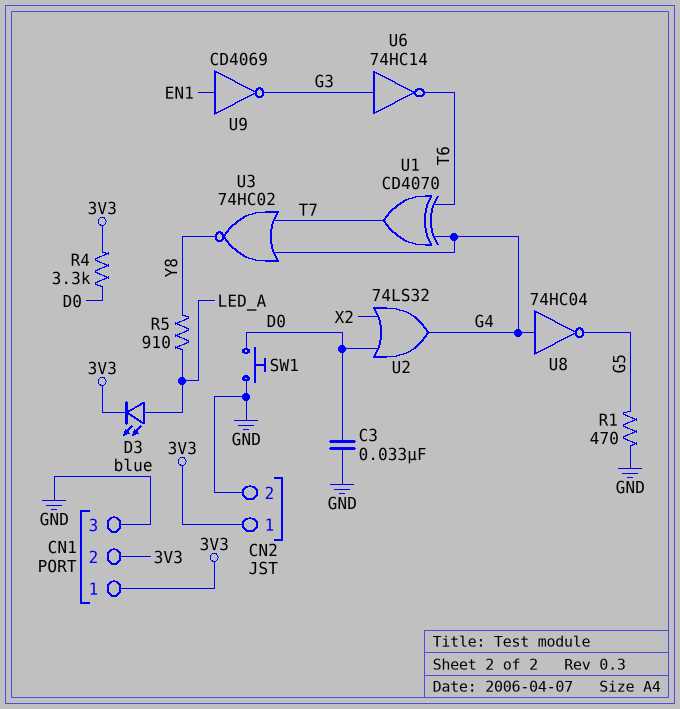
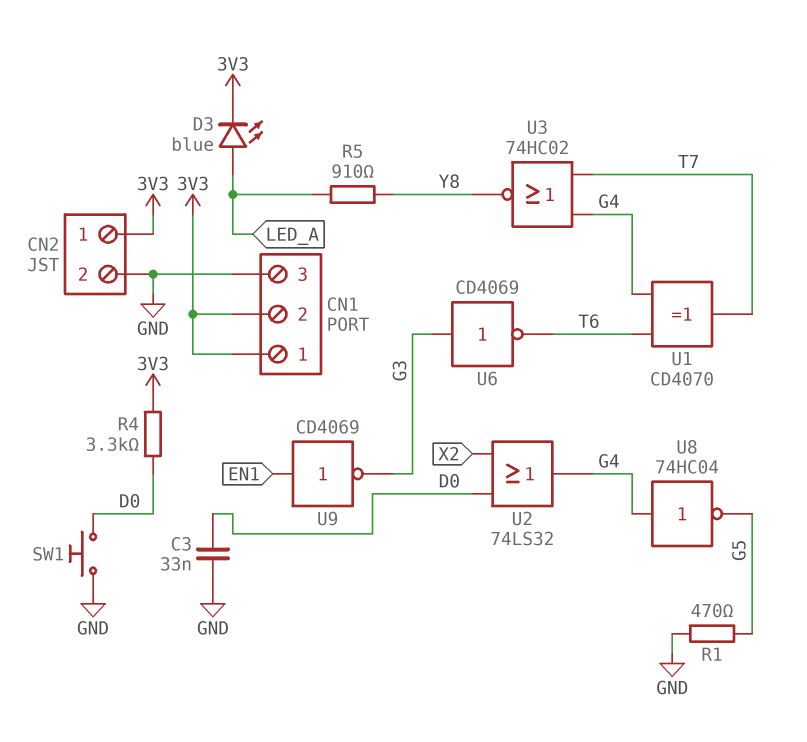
U6: NOT 74HC14 (in G3, out T6) -> NOT CD4069 (in G3, out T6)

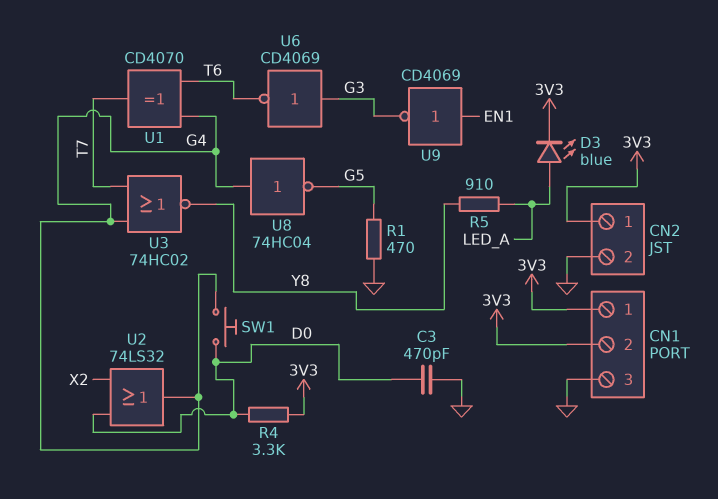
C3: 33nF (D0, GND) -> 470pF (D0, GND)
SW1: button (D0, GND) -> button (D0, G4)

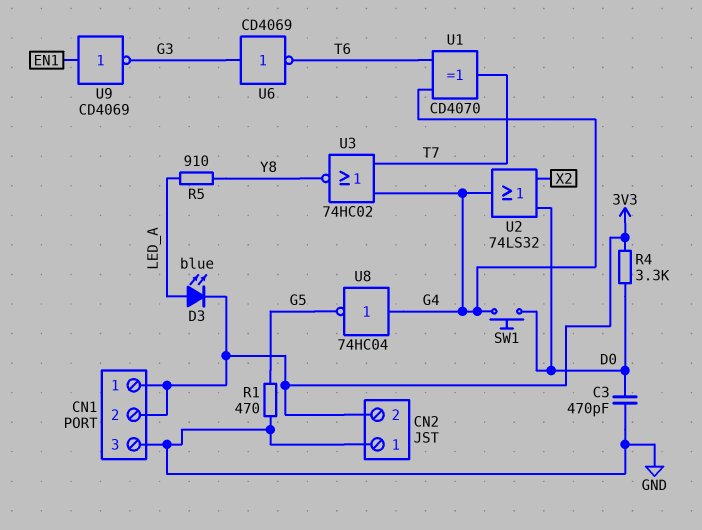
CN2 pin 1: 3V3 -> GND
CN2 pin 2: GND -> 3V3

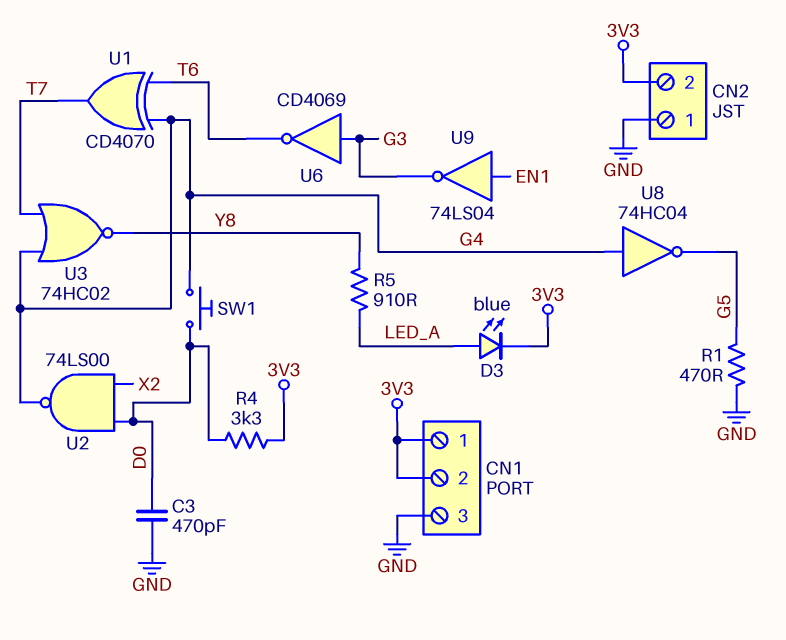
U2: OR 74LS32 (in D0, in X2, out G4) -> NAND 74LS00 (in D0, in X2, out G4)
U9: NOT CD4069 (in EN1, out G3) -> NOT 74LS04 (in EN1, out G3)

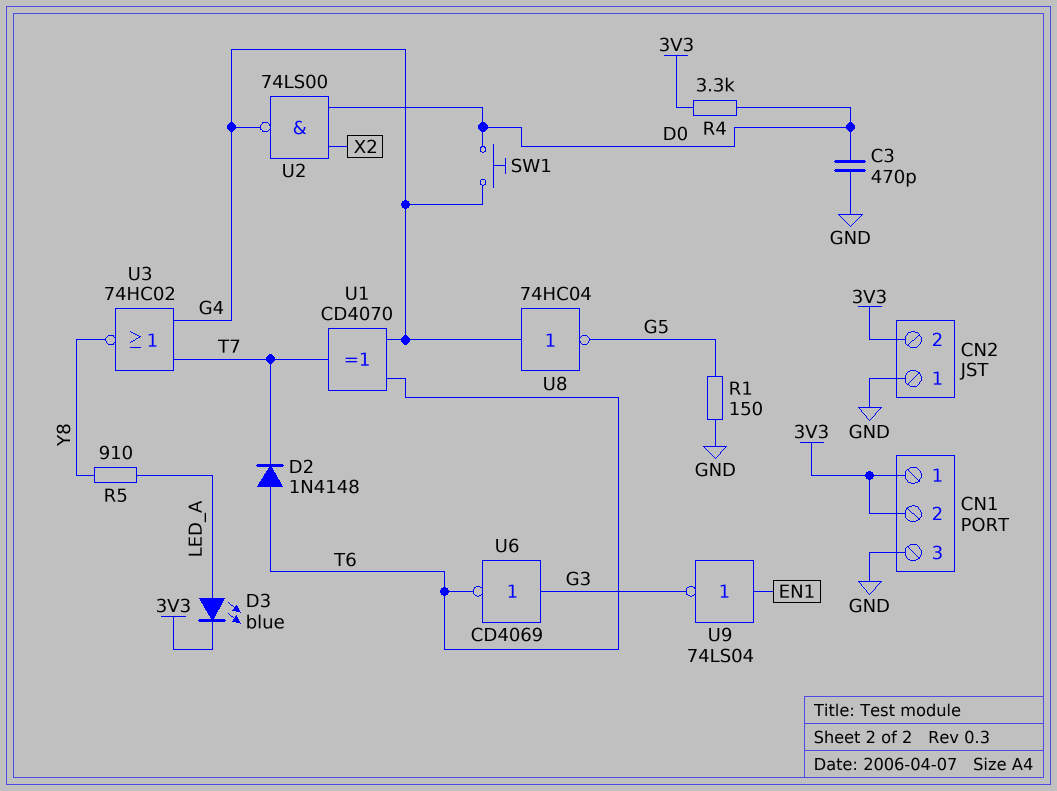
D2: none -> diode 1N4148 (A T6, K T7)
R1: 470 (G5, GND) -> 150 (G5, GND)

